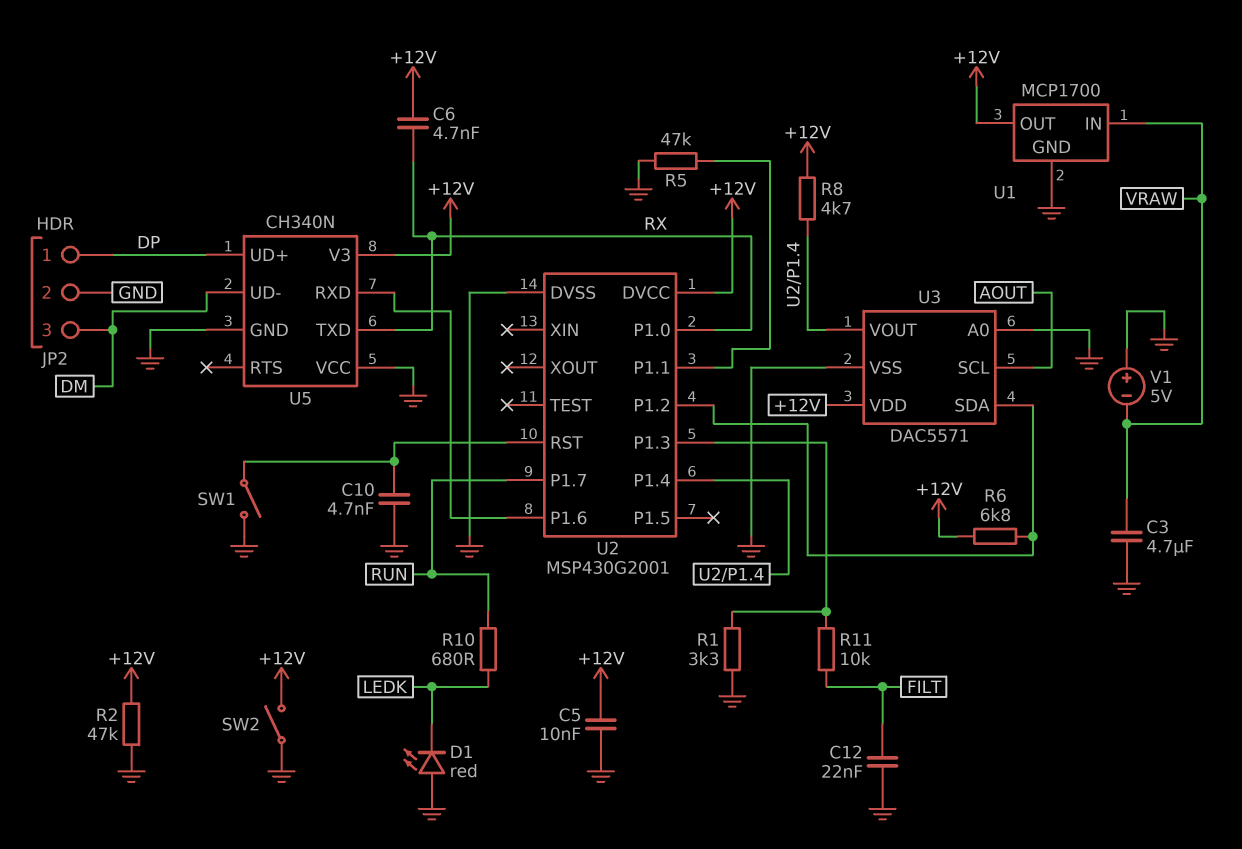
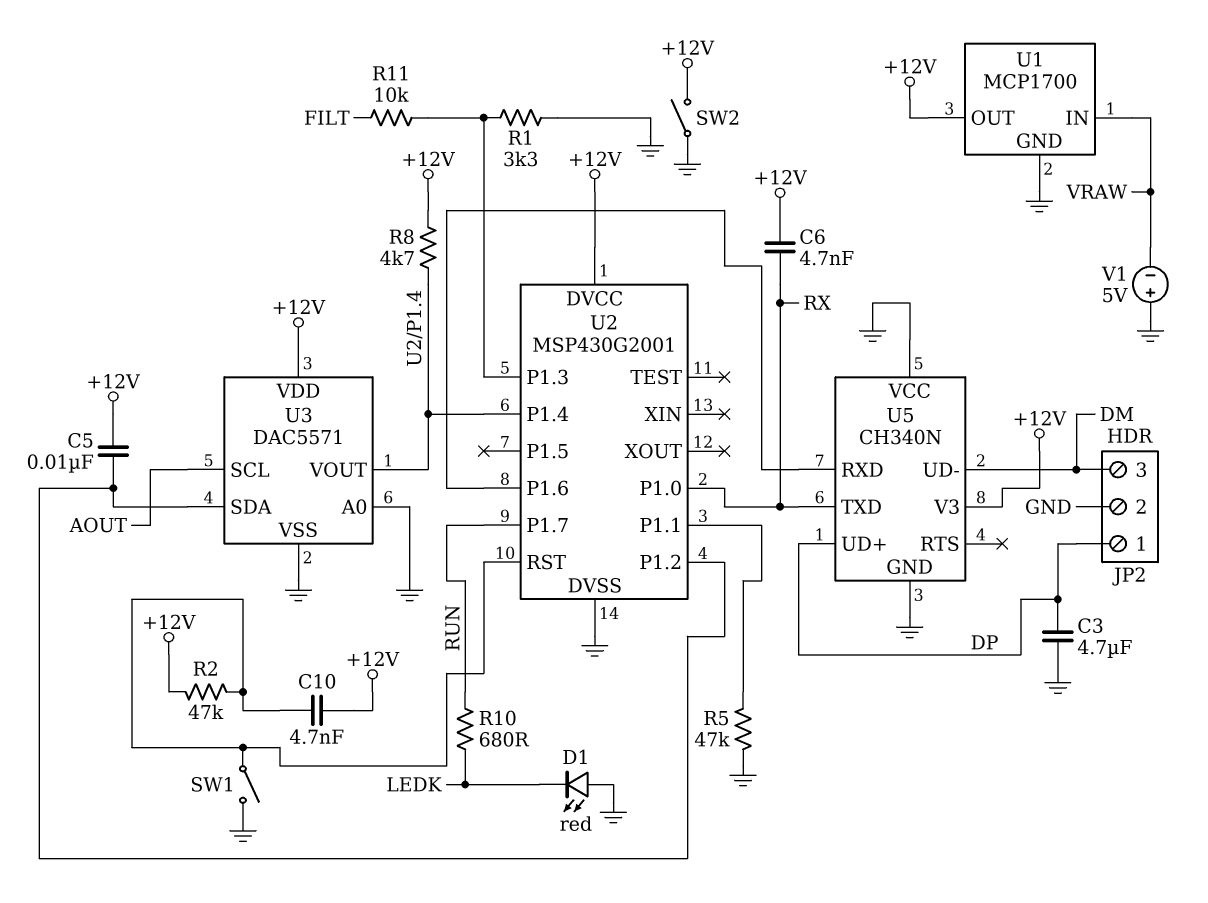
C3: 4.7uF (GND, VRAW) -> 4.7uF (DP, GND)
C5: 10nF (+12V, GND) -> 10nF (+12V, U2/P1.2)
C10: 4.7nF (GND, U2/RST) -> 4.7nF (+12V, U2/RST)
C12: 22nF (FILT, GND) -> none
R2: 47k (+12V, GND) -> 47k (+12V, U2/RST)
R6: 6.8k (+12V, U2/P1.2) -> none

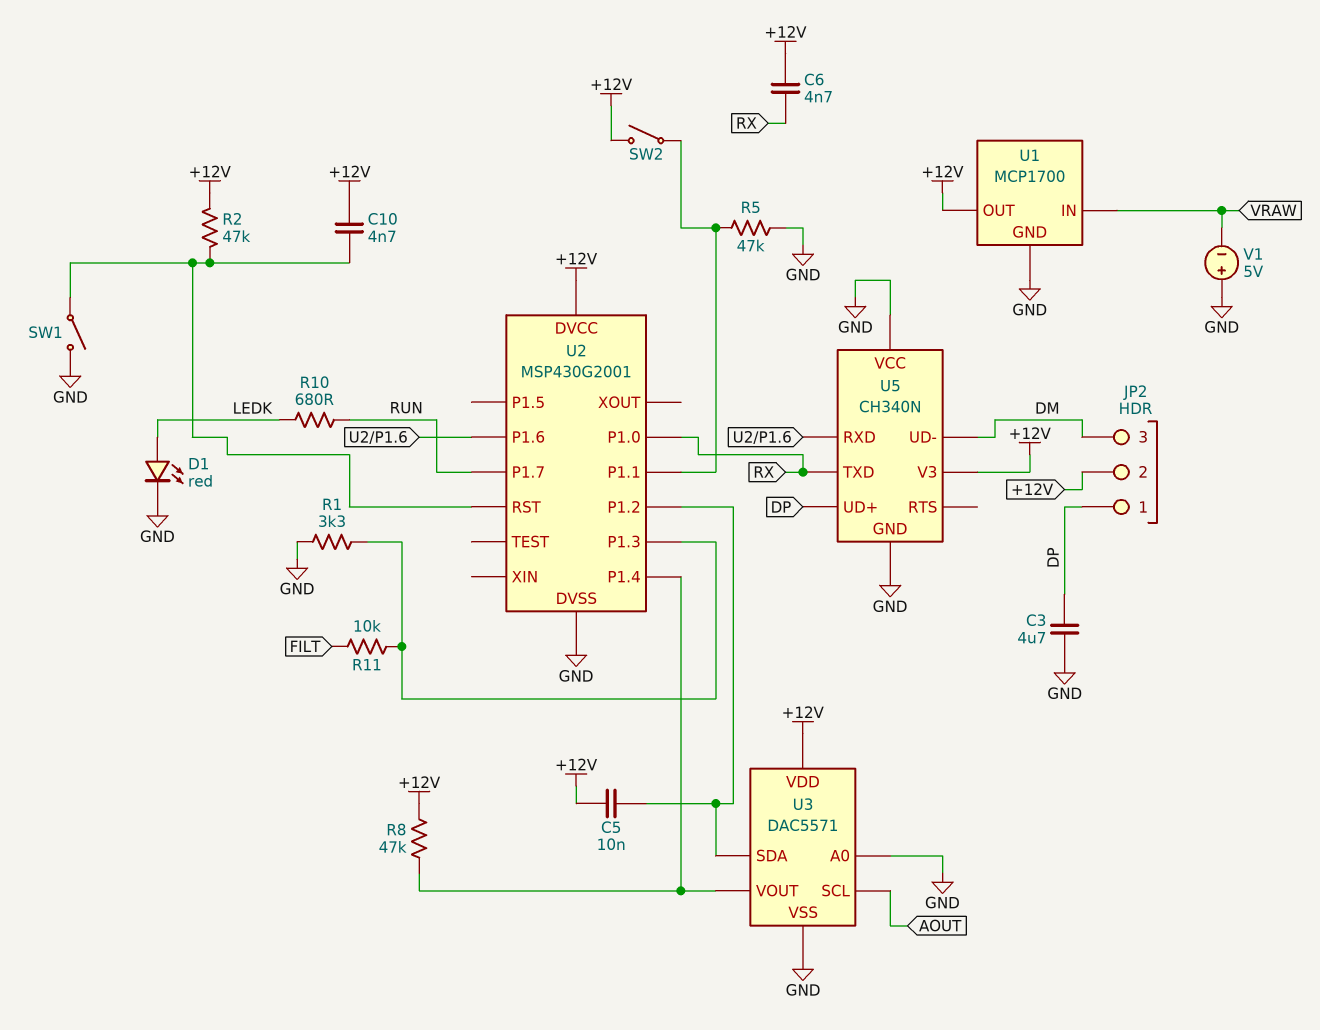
D1: LED red (A GND, K LEDK) -> LED red (A LEDK, K GND)
JP2 pin 2: GND -> +12V
R8: 4.7k (+12V, U2/P1.4) -> 47k (+12V, U2/P1.4)
SW2: switch (+12V, GND) -> switch (+12V, U2/P1.1)

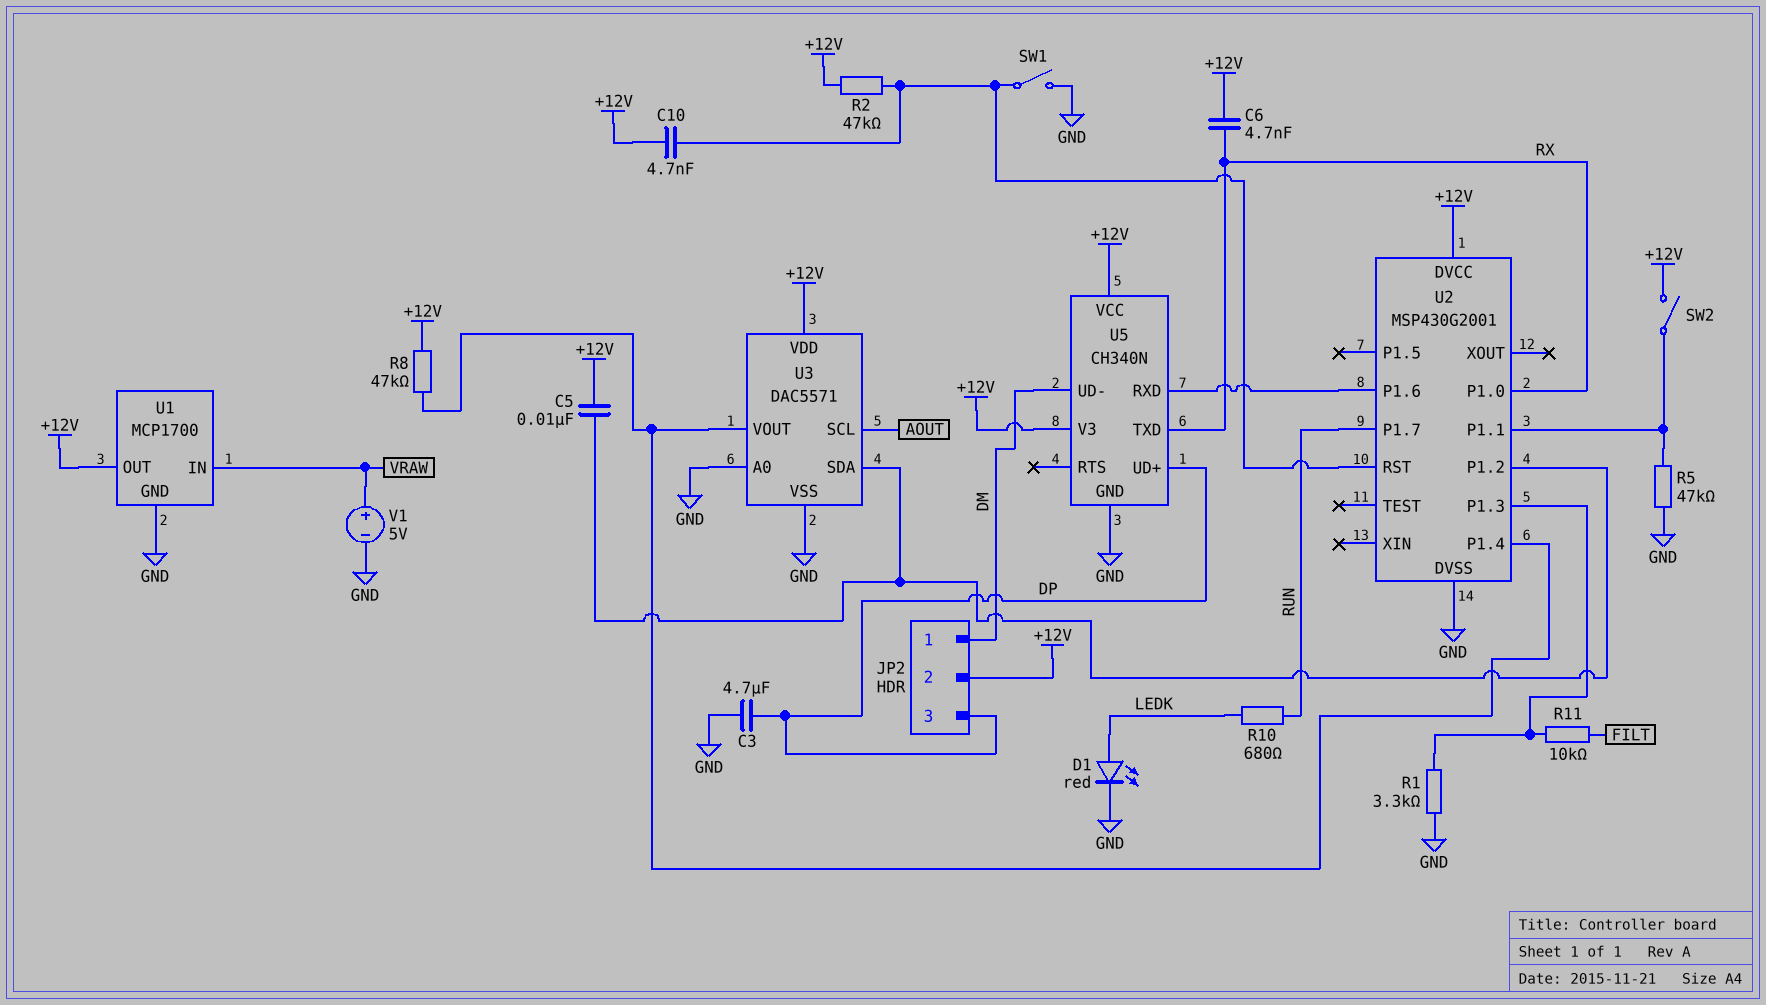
JP2 pin 1: DP -> DM
JP2 pin 3: DM -> DP
U5 pin VCC: GND -> +12V
V1: 5V (plus GND, minus VRAW) -> 5V (plus VRAW, minus GND)

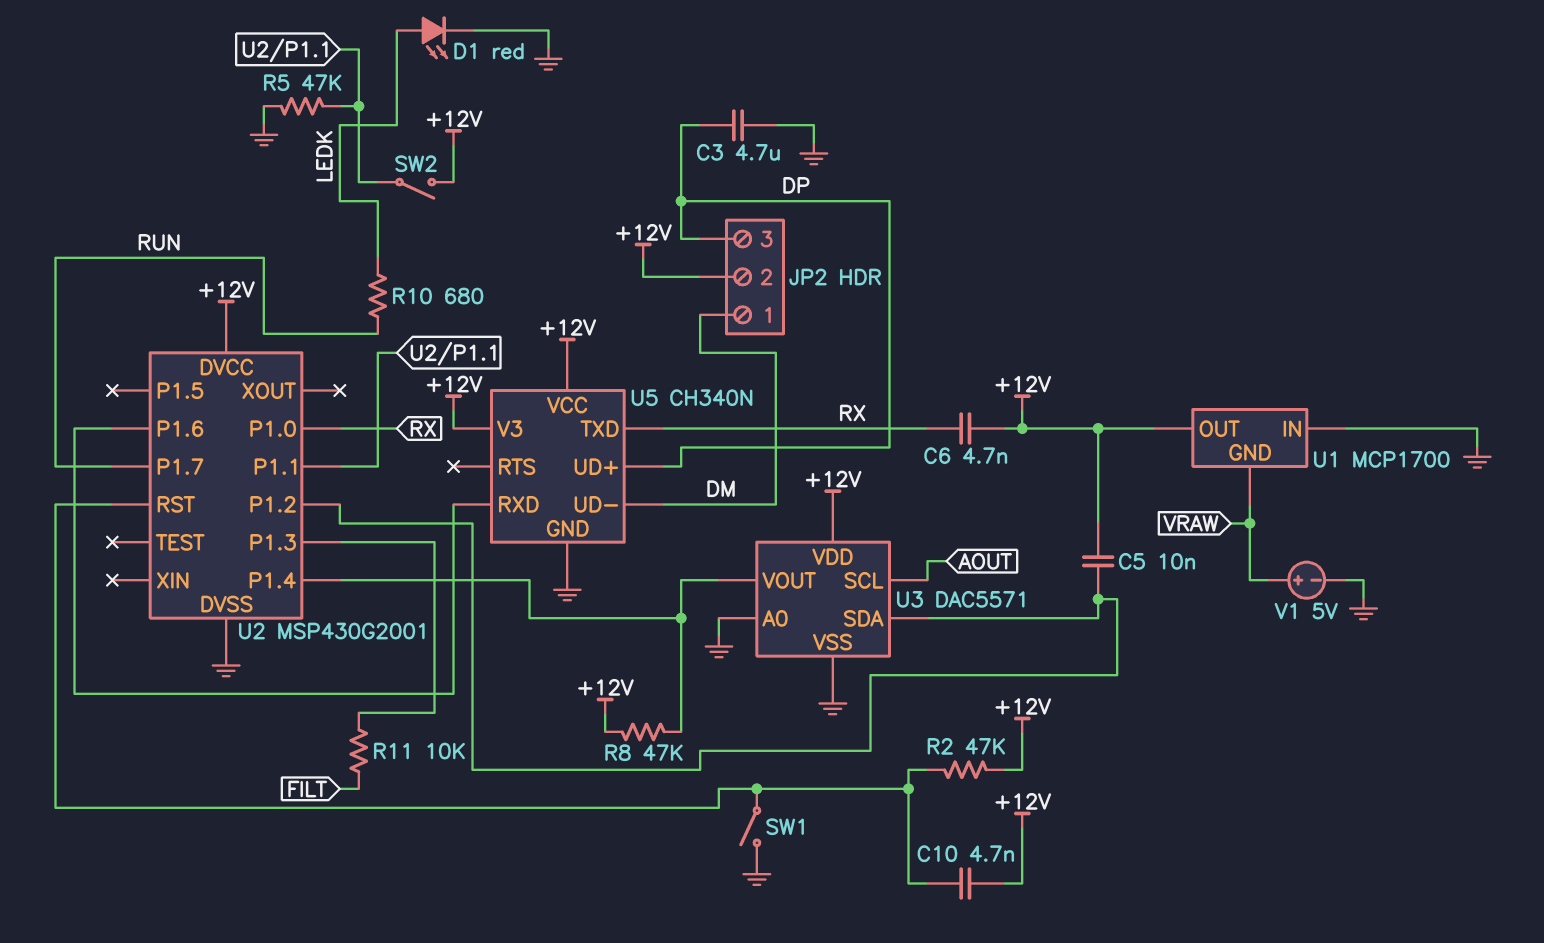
R1: 3.3k (GND, U2/P1.3) -> none
U1 pin GND: GND -> VRAW
U1 pin IN: VRAW -> GND

